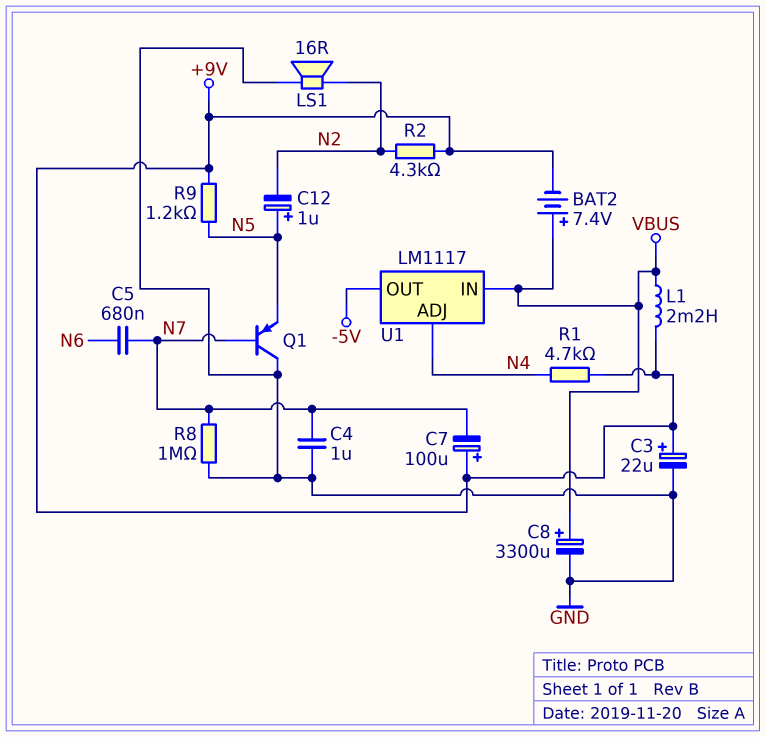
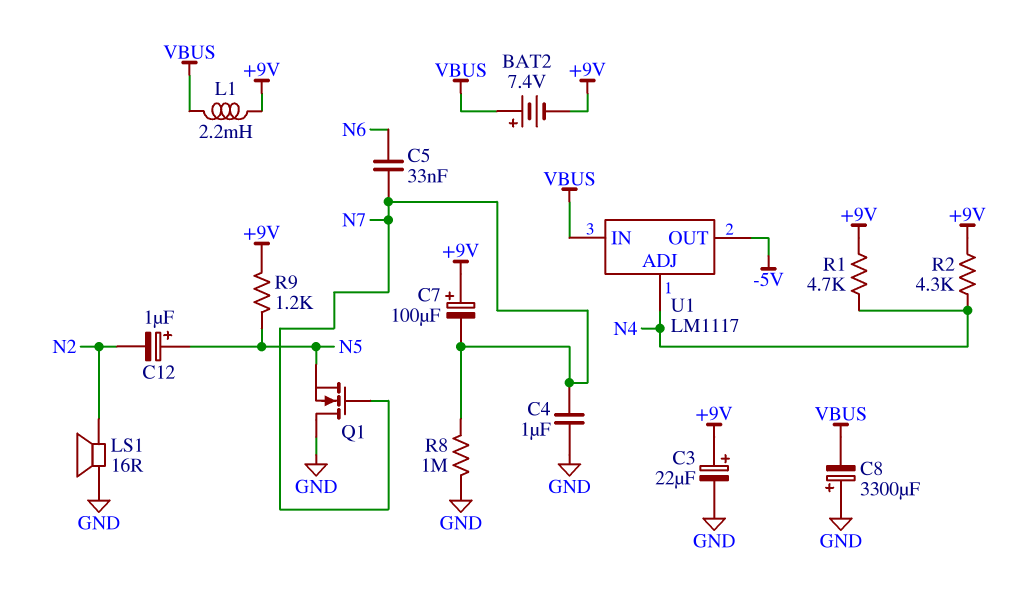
C5: 680nF (N6, N7) -> 33nF (N6, N7)
C8: 3300uF (plus VBUS, minus GND) -> 3300uF (plus GND, minus VBUS)
Q1: PNP (B N7, C GND, E N5) -> NMOS (G N7, D GND, S N5)
R2: 4.3k (+9V, N2) -> 4.3k (+9V, N4)

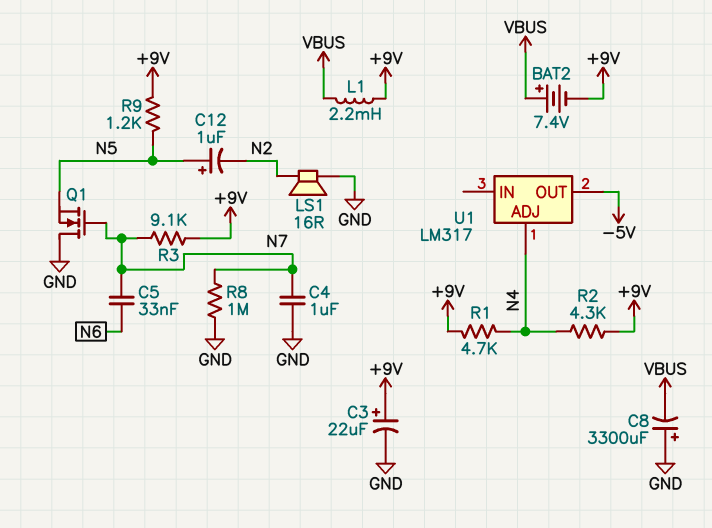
C7: 100uF (plus +9V, minus N7) -> none
R3: none -> 9.1k (+9V, N7)
U1: LM1117 -> LM317
U1 pin IN: VBUS -> none

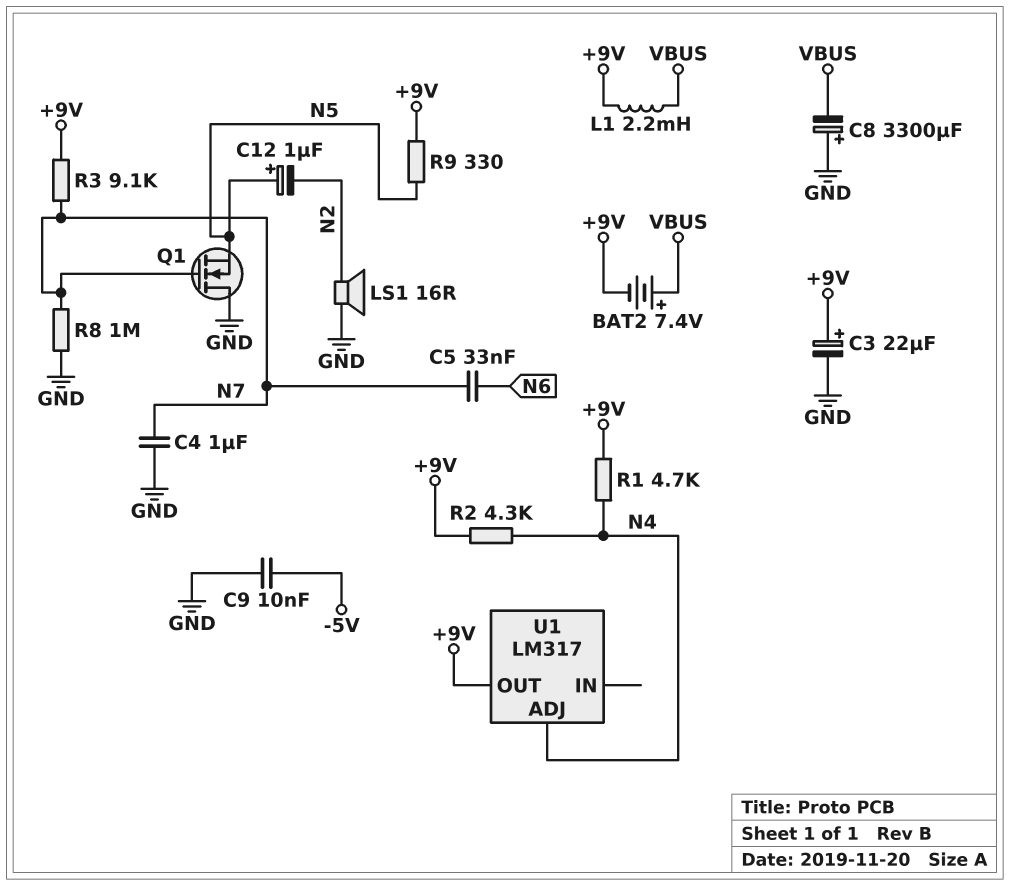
C9: none -> 10nF (-5V, GND)
R9: 1.2k (+9V, N5) -> 330 (+9V, N5)
U1 pin OUT: -5V -> +9V

